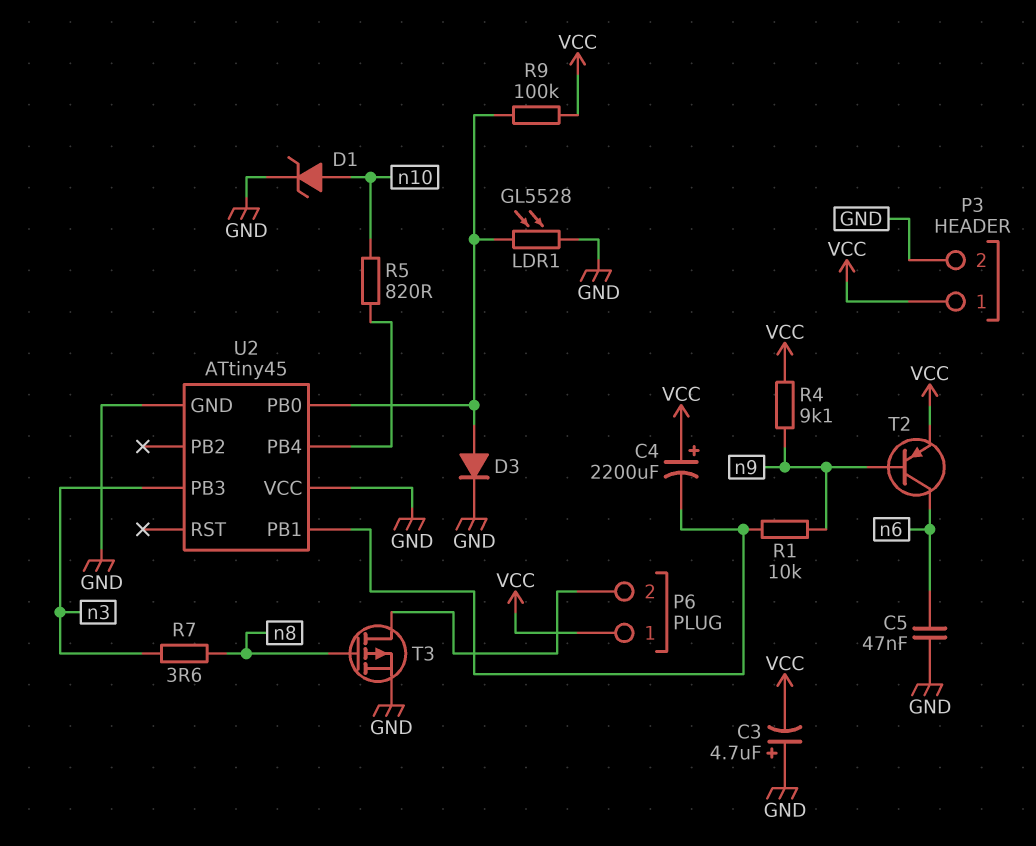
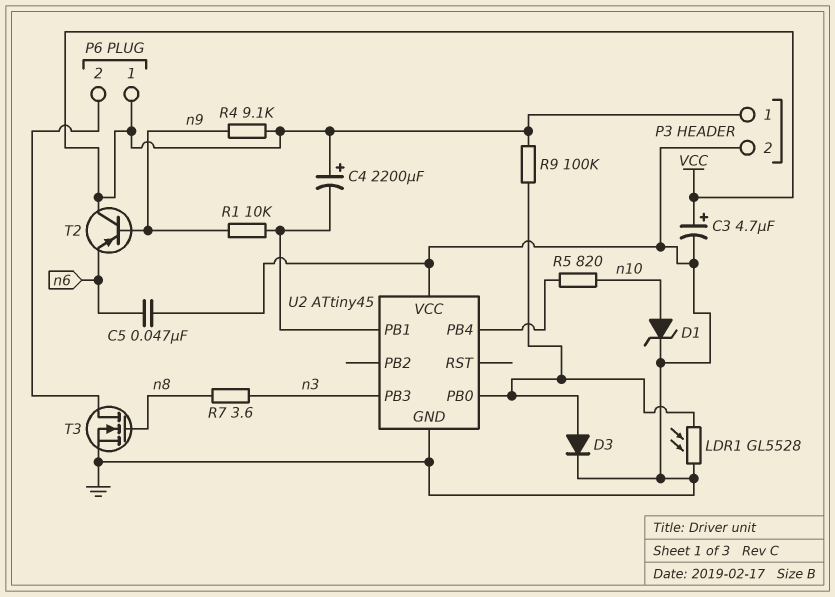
C3: 4.7uF (plus GND, minus VCC) -> 4.7uF (plus VCC, minus GND)
T2: PNP (B n9, C n6, E VCC) -> PNP (B n9, C VCC, E n6)
T3: PMOS (G n8, D P6/2, S GND) -> NMOS (G n8, D P6/2, S GND)

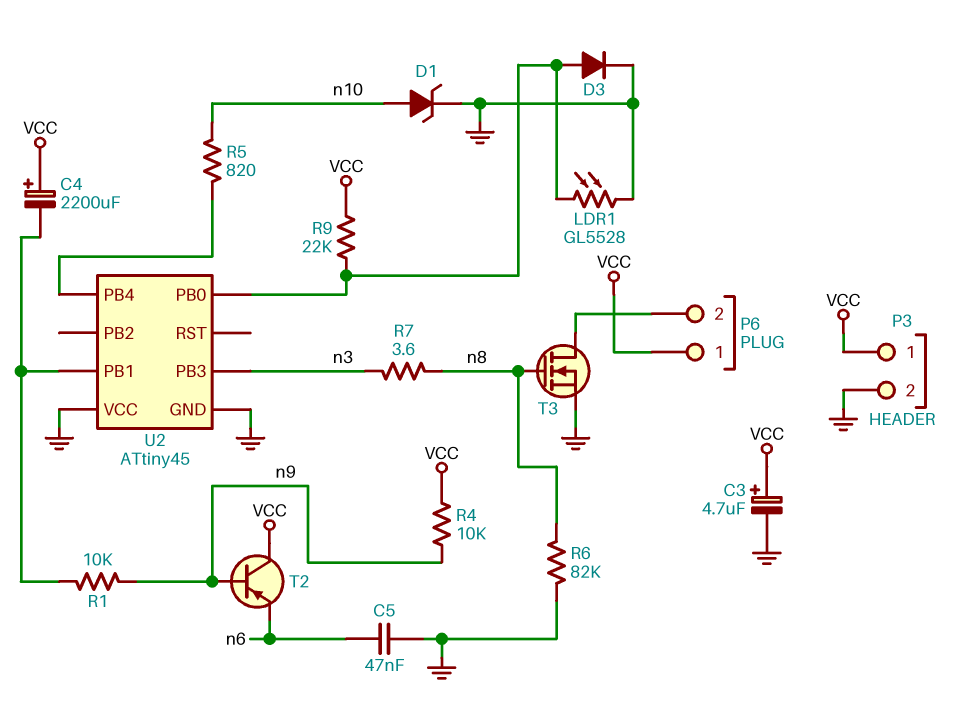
R4: 9.1k (VCC, n9) -> 10k (VCC, n9)
R6: none -> 82k (GND, n8)
R9: 100k (U2/PB0, VCC) -> 22k (U2/PB0, VCC)

